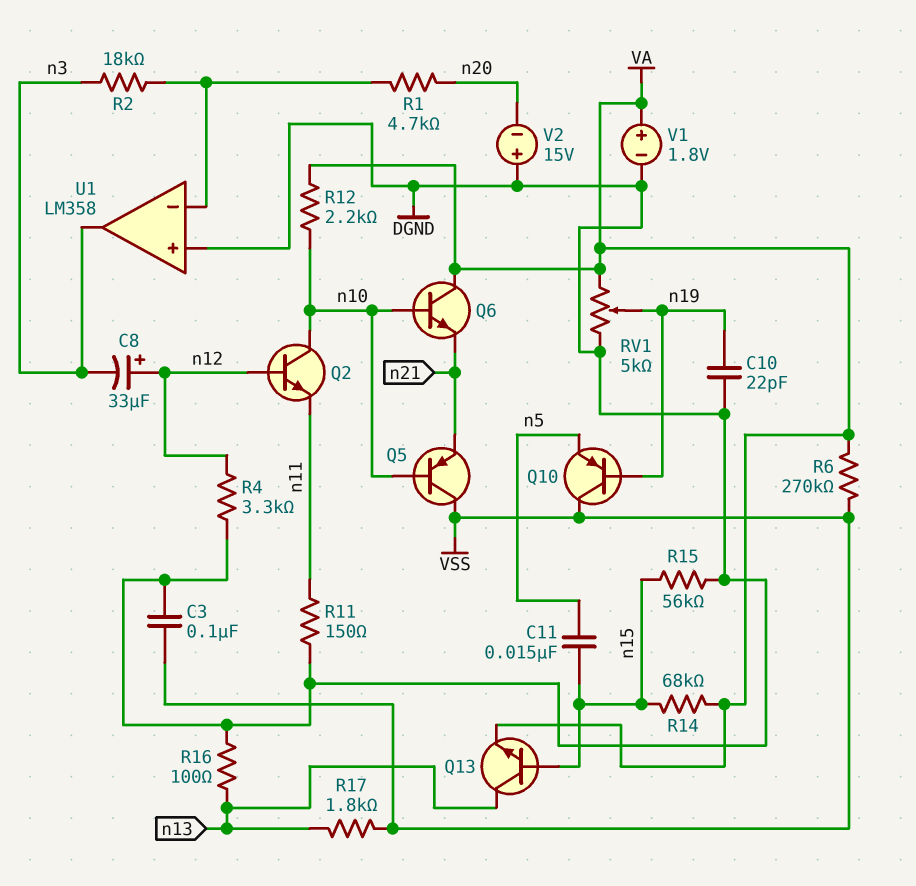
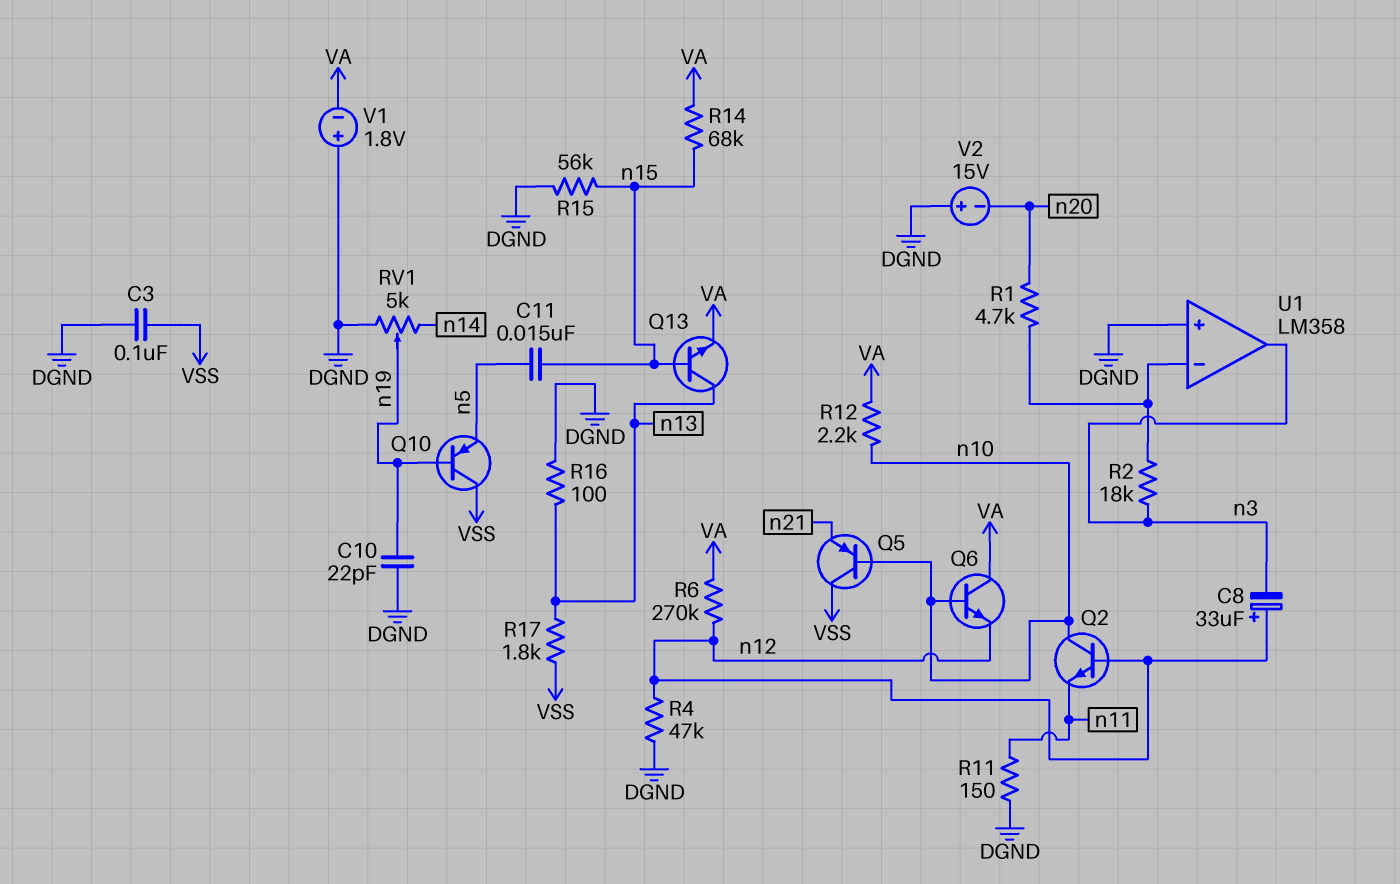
Q6: NPN (B n10, C VA, E n21) -> NPN (B n10, C VA, E n12)
R4: 3.3k (DGND, n12) -> 47k (DGND, n12)
R6: 270k (VA, VSS) -> 270k (VA, n12)
RV1: 5k (DGND, VA, wiper n19) -> 5k (DGND, n14, wiper n19)
V1: 1.8V (plus VA, minus DGND) -> 1.8V (plus DGND, minus VA)

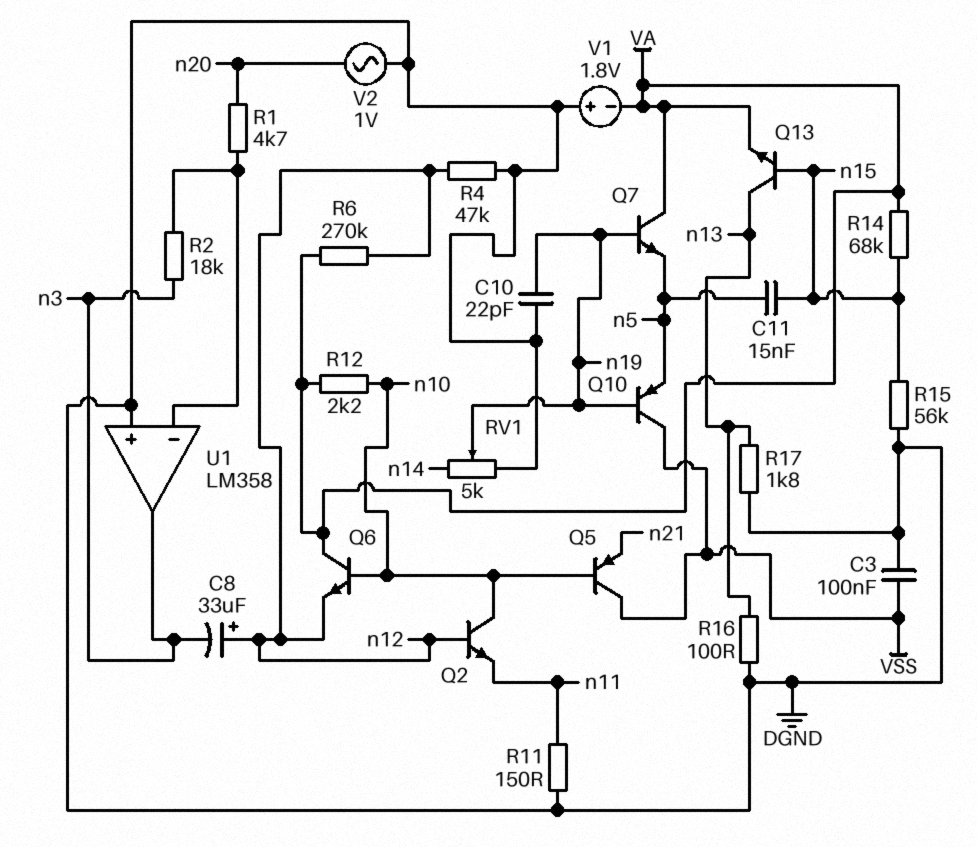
Q7: none -> NPN (B n19, C VA, E n5)
R17: 1.8k (VSS, n13) -> 1.8k (DGND, n13)
V2: 15V (plus DGND, minus n20) -> AC 1V (DGND, n20)

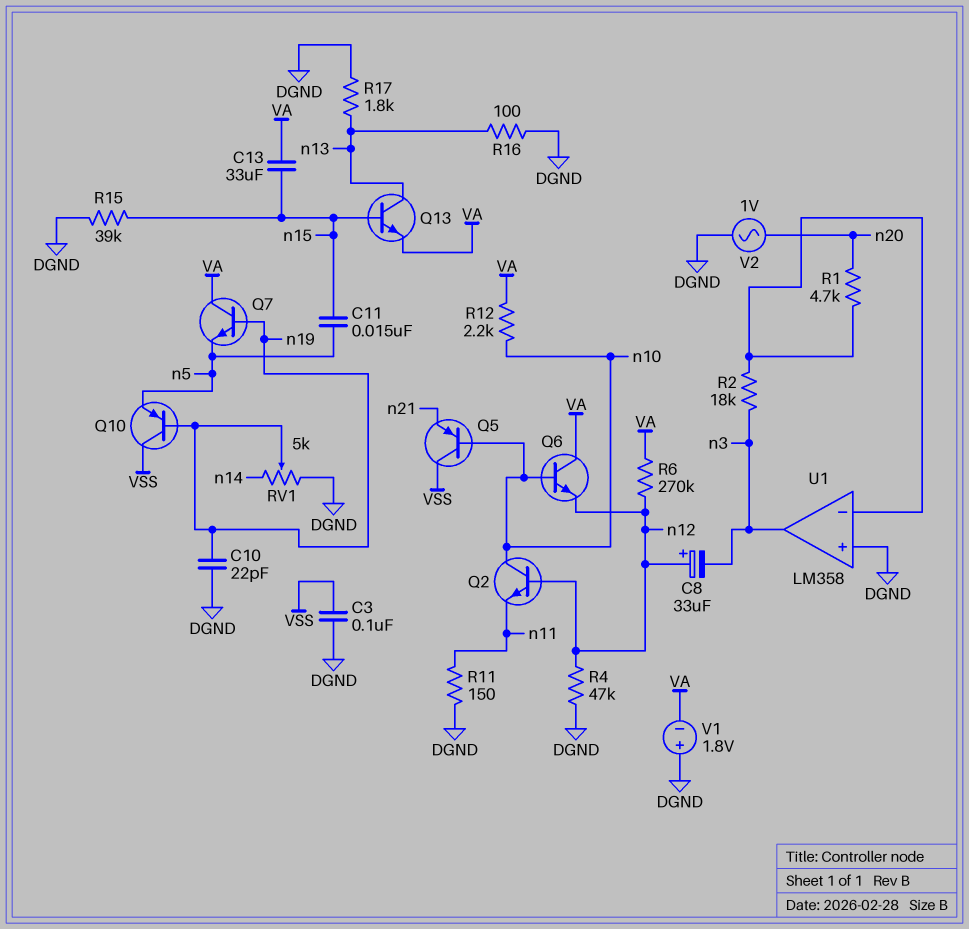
C13: none -> 33uF (VA, n15)
R14: 68k (VA, n15) -> none
R15: 56k (DGND, n15) -> 39k (DGND, n15)

